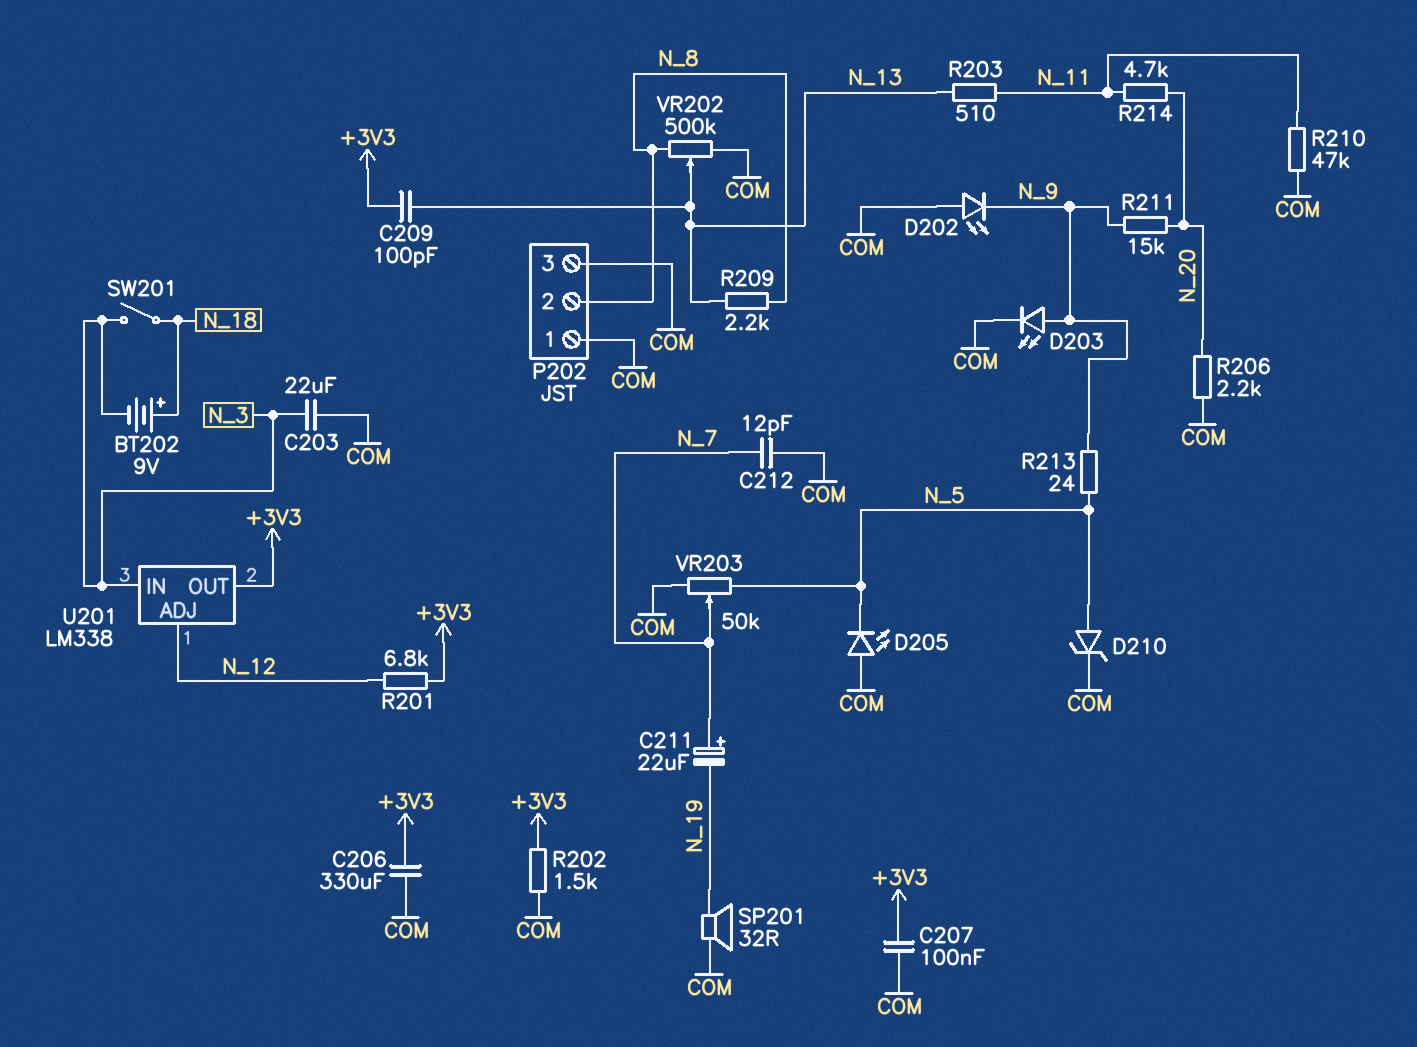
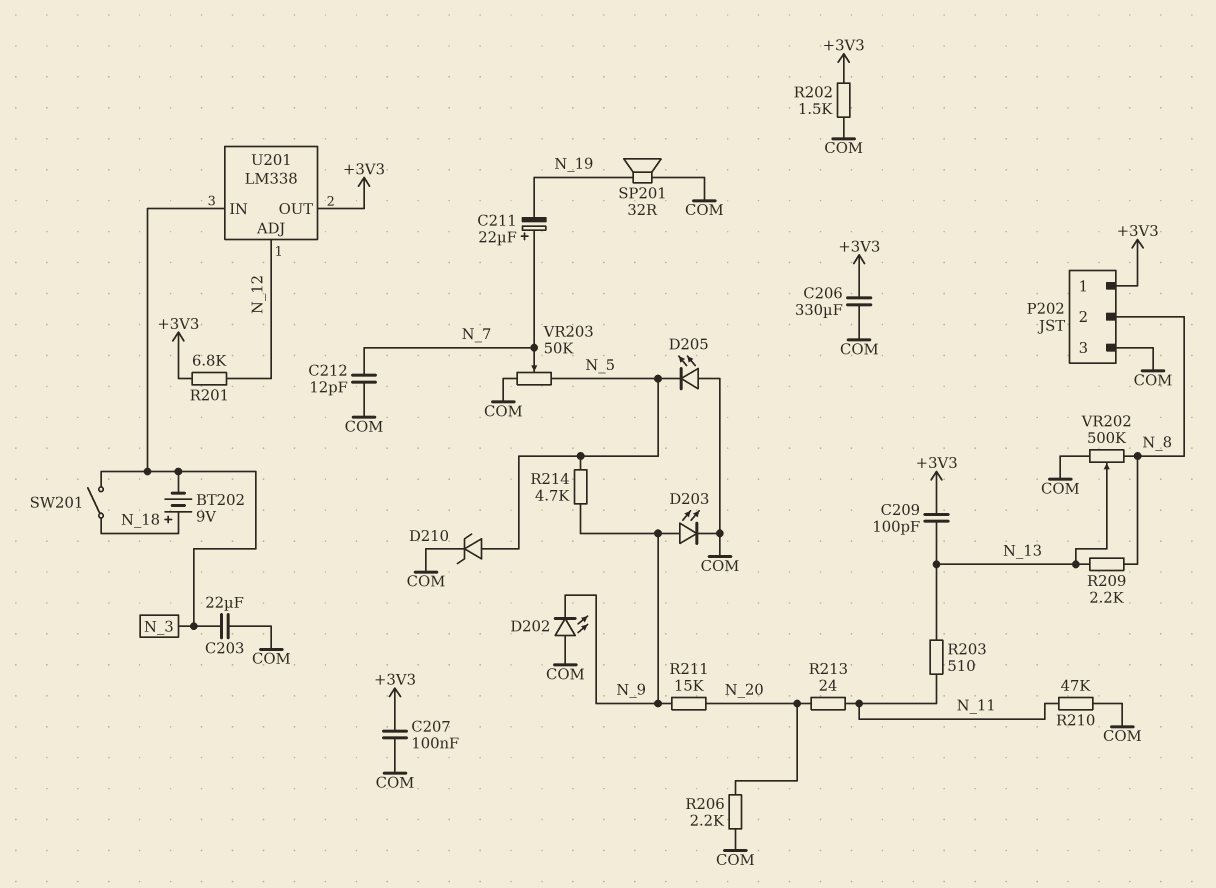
P202 pin 1: COM -> +3V3
R213: 24 (N_5, N_9) -> 24 (N_11, N_20)
R214: 4.7k (N_11, N_20) -> 4.7k (N_5, N_9)

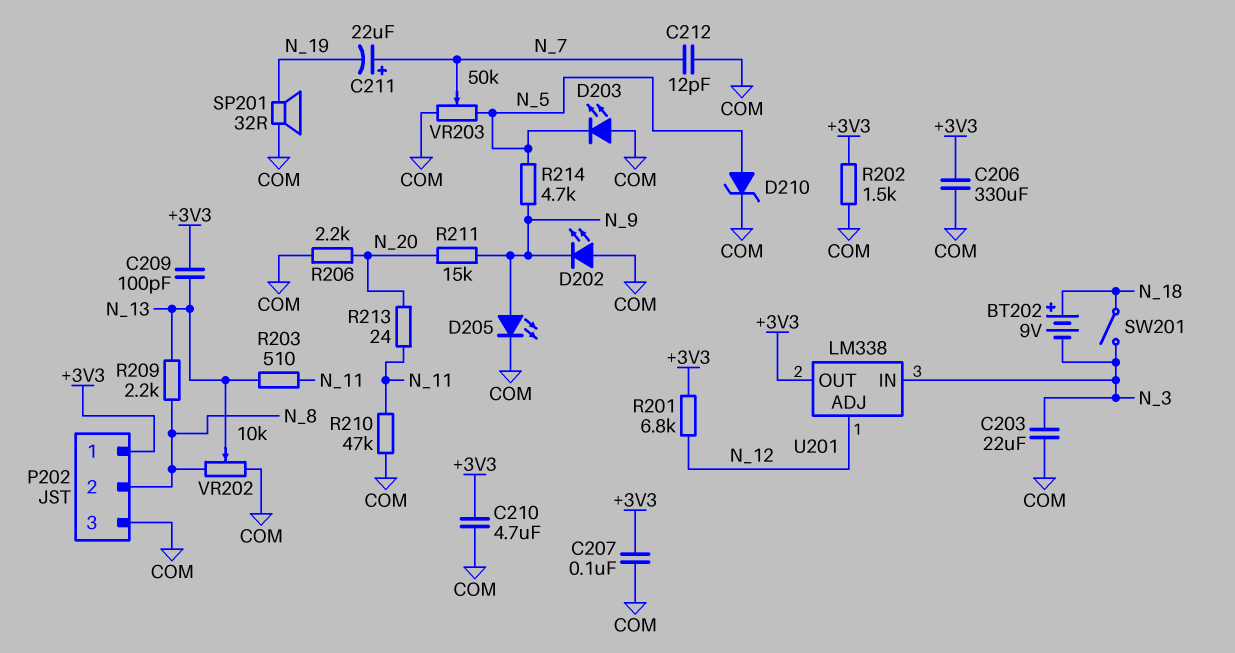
C210: none -> 4.7uF (+3V3, COM)
D203: LED (A N_9, K COM) -> LED (A COM, K N_5)
D205: LED (A COM, K N_5) -> LED (A N_9, K COM)
VR202: 500k (COM, N_8, wiper N_13) -> 10k (COM, N_8, wiper N_13)

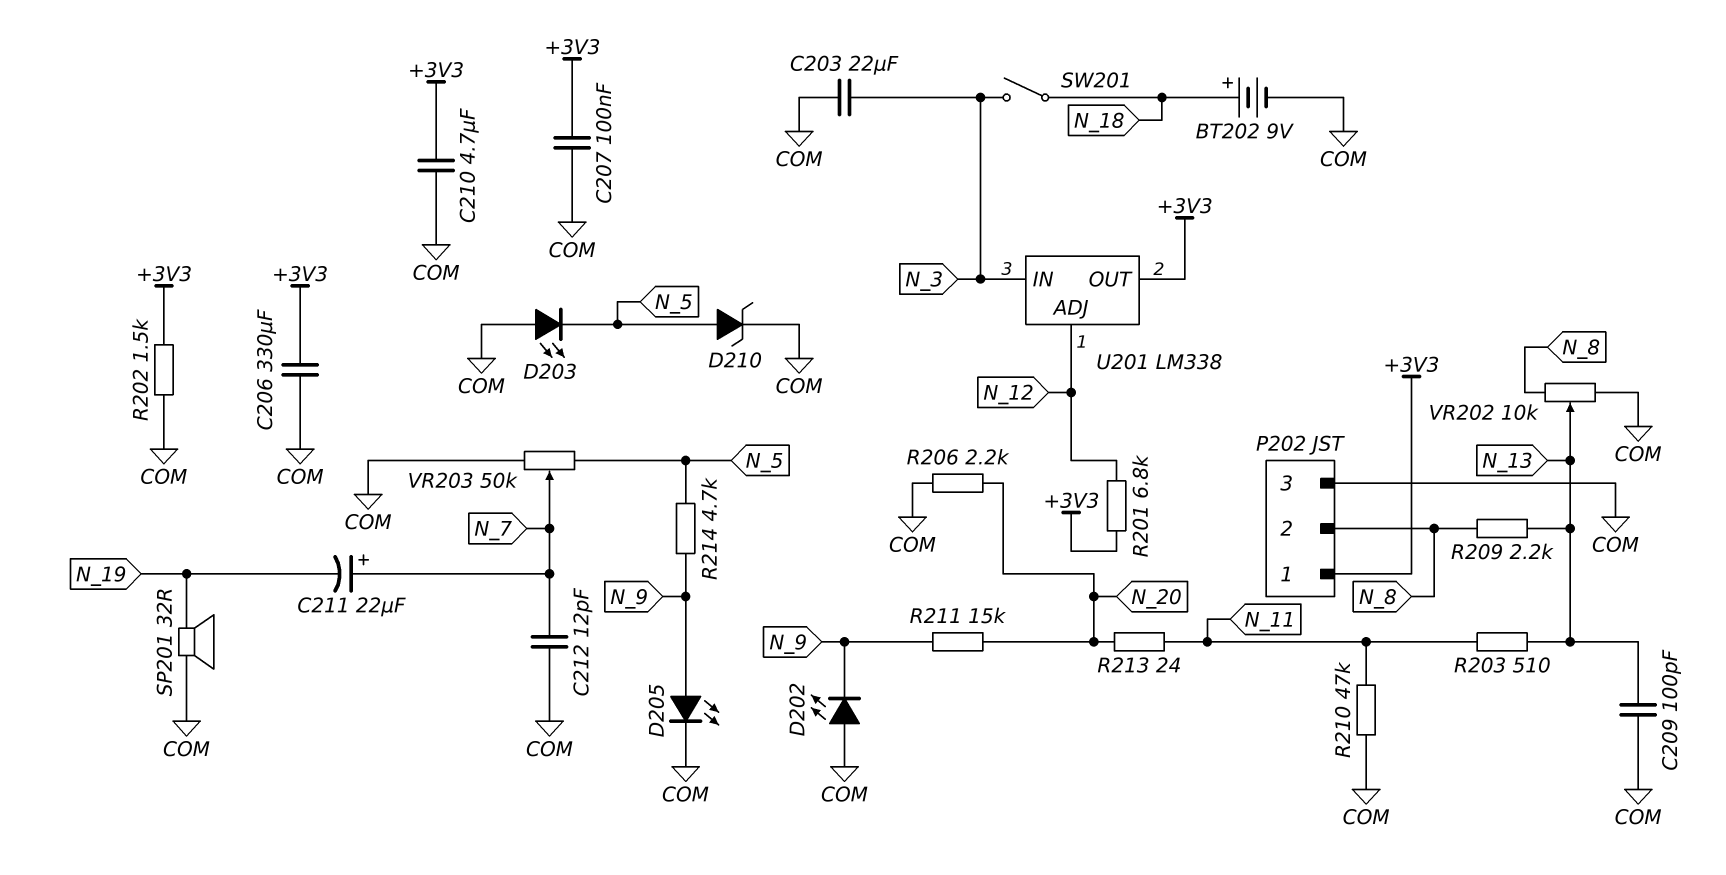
BT202: 9V (plus N_18, minus N_3) -> 9V (plus N_18, minus COM)
C209: 100pF (+3V3, N_13) -> 100pF (COM, N_13)

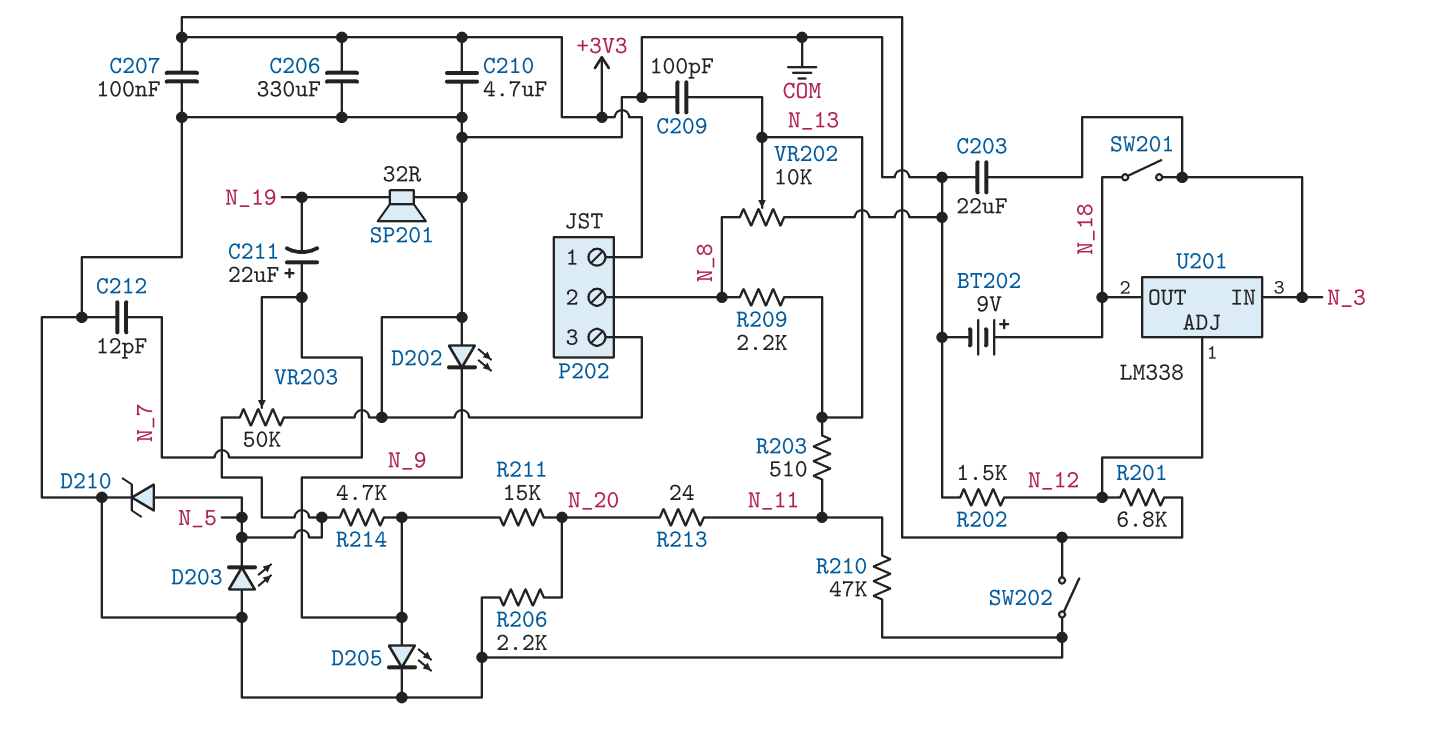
R202: 1.5k (+3V3, COM) -> 1.5k (COM, N_12)
SW202: none -> switch (+3V3, COM)
U201 pin OUT: +3V3 -> N_18

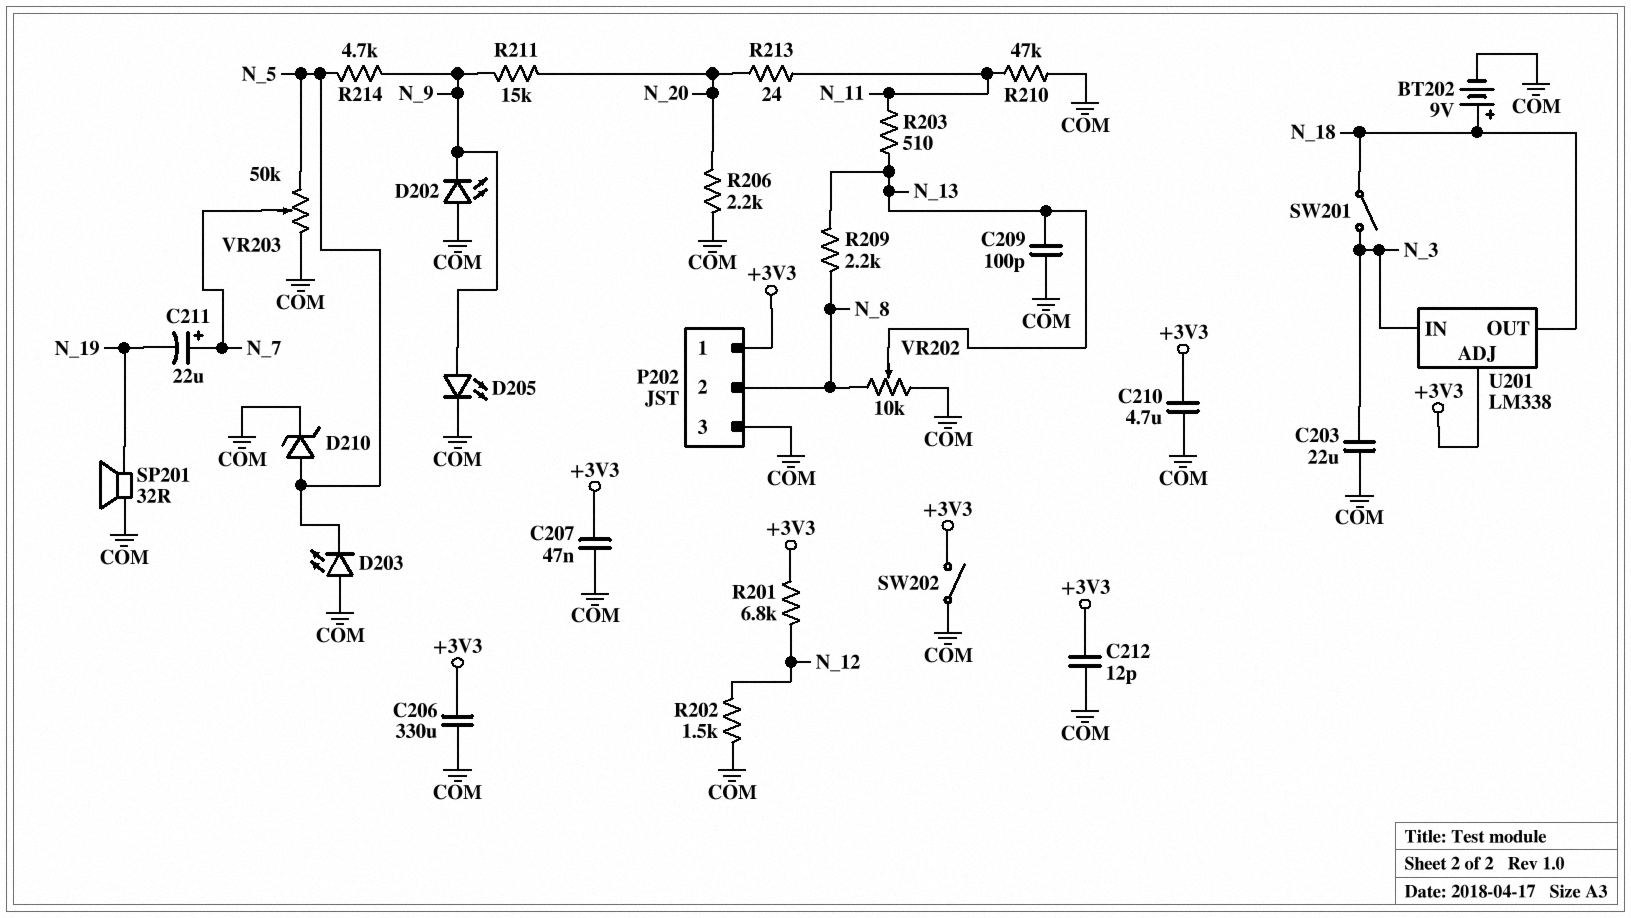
C207: 100nF (+3V3, COM) -> 47nF (+3V3, COM)
C212: 12pF (COM, N_7) -> 12pF (+3V3, COM)
U201 pin ADJ: N_12 -> +3V3

